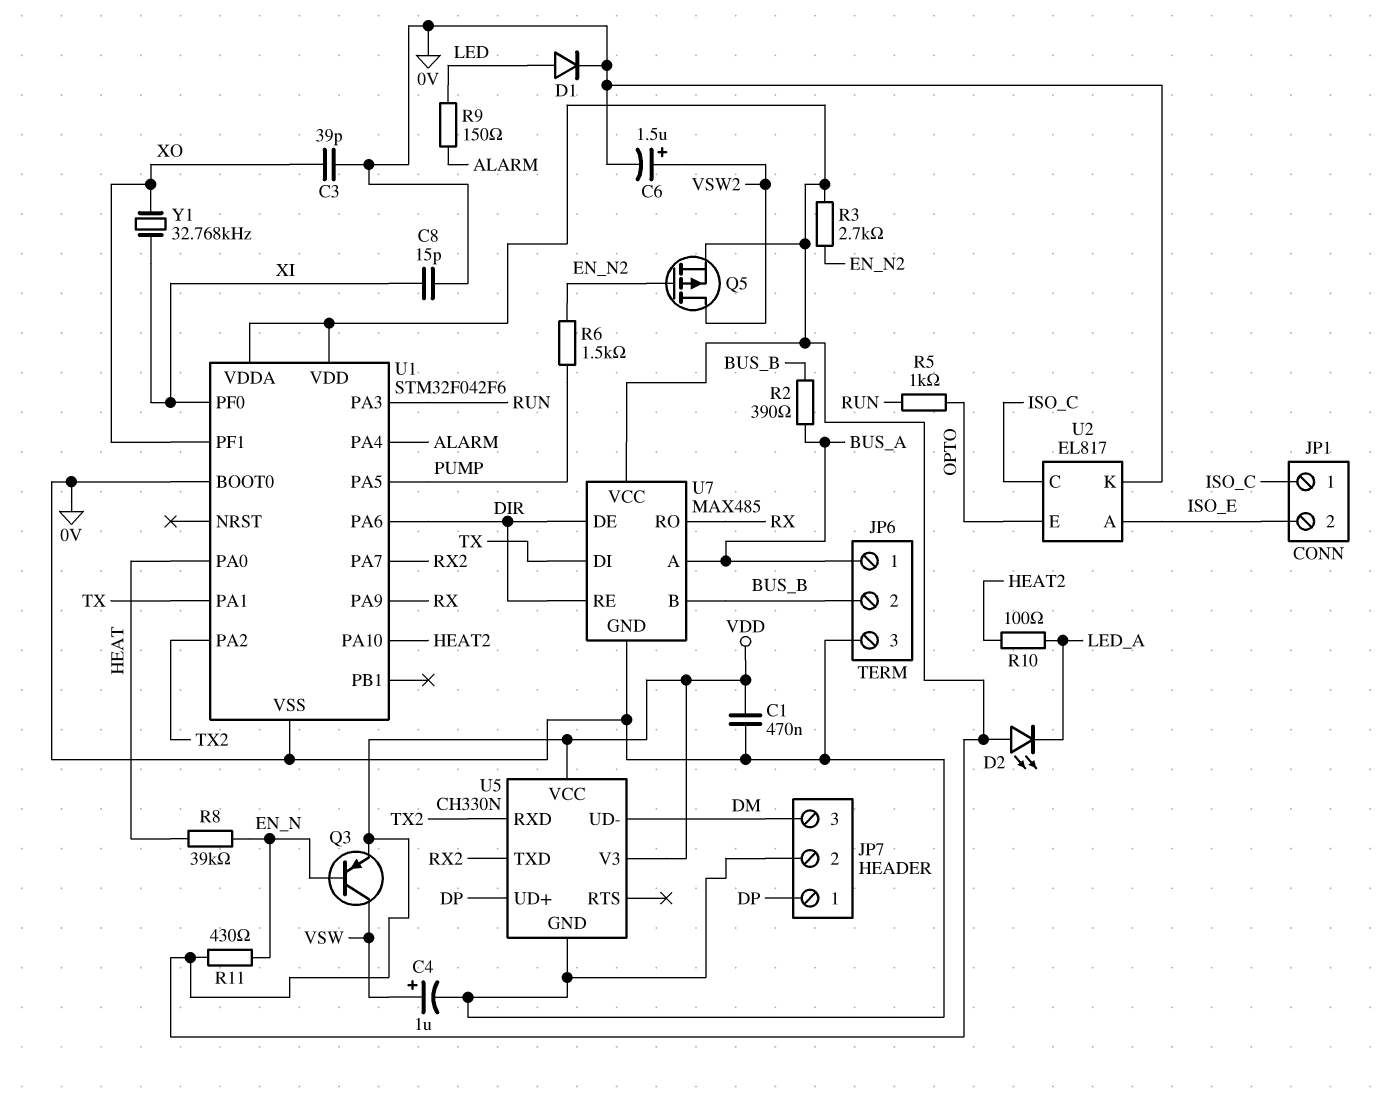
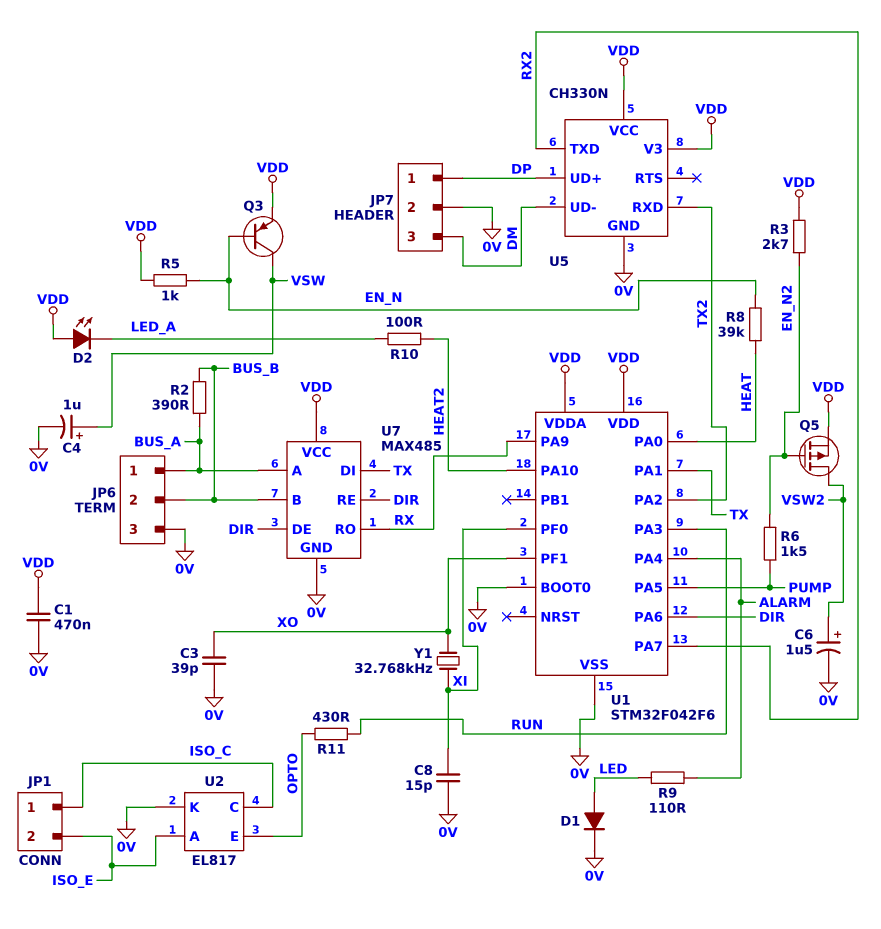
R5: 1k (OPTO, RUN) -> 1k (EN_N, VDD)
R9: 150 (ALARM, LED) -> 110 (ALARM, LED)
R11: 430 (EN_N, VDD) -> 430 (OPTO, RUN)

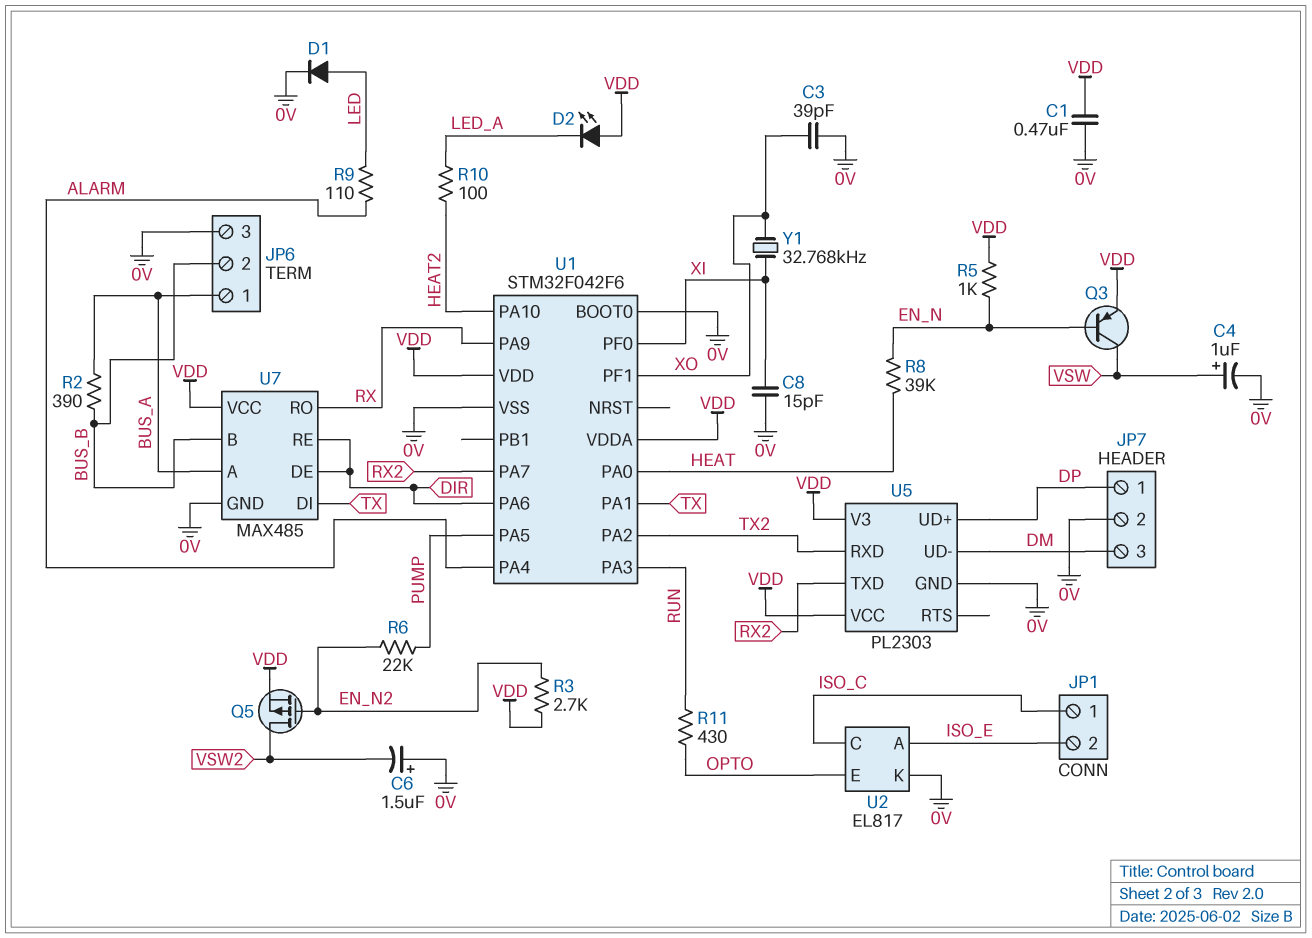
C6: 1.5uF (plus VSW2, minus 0V) -> 1.5uF (plus 0V, minus VSW2)
R6: 1.5k (EN_N2, PUMP) -> 22k (EN_N2, PUMP)
U5: CH330N -> PL2303

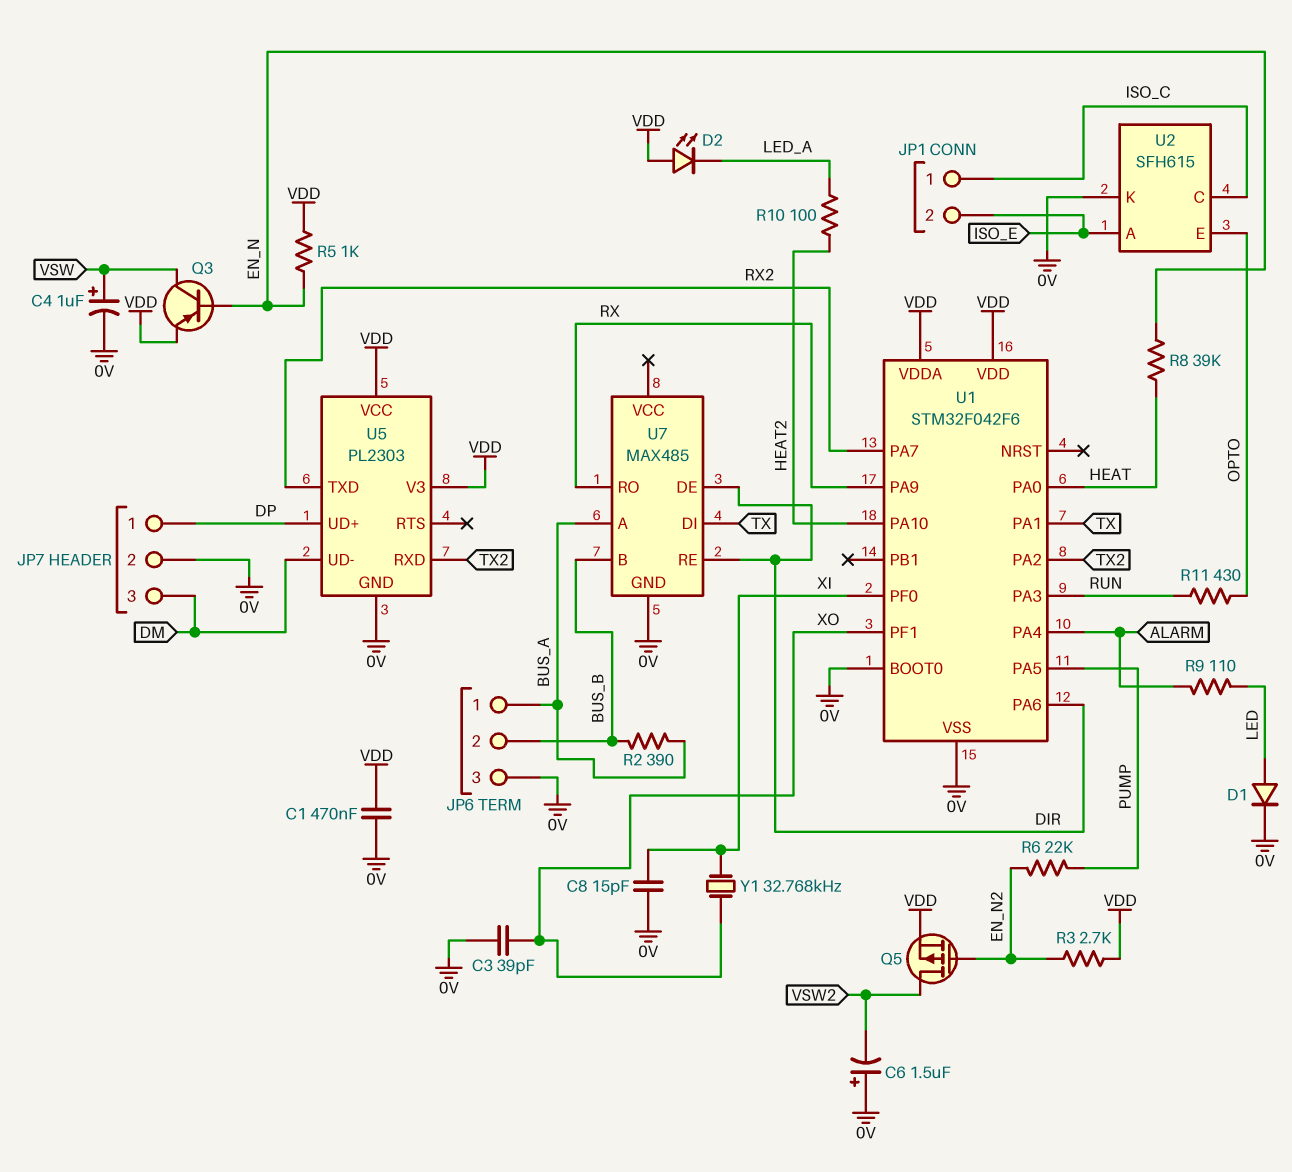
U2: EL817 -> SFH615
U7 pin VCC: VDD -> none

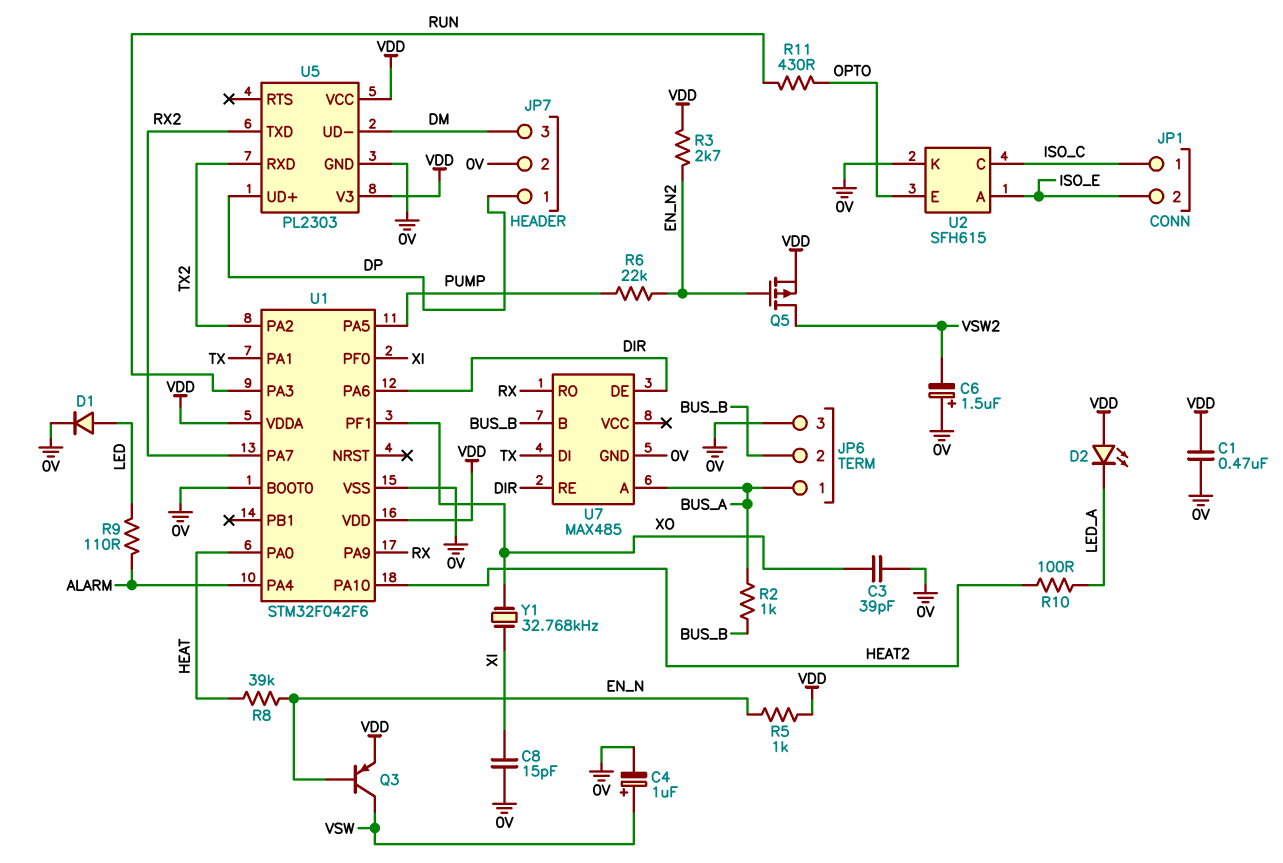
R2: 390 (BUS_A, BUS_B) -> 1k (BUS_A, BUS_B)

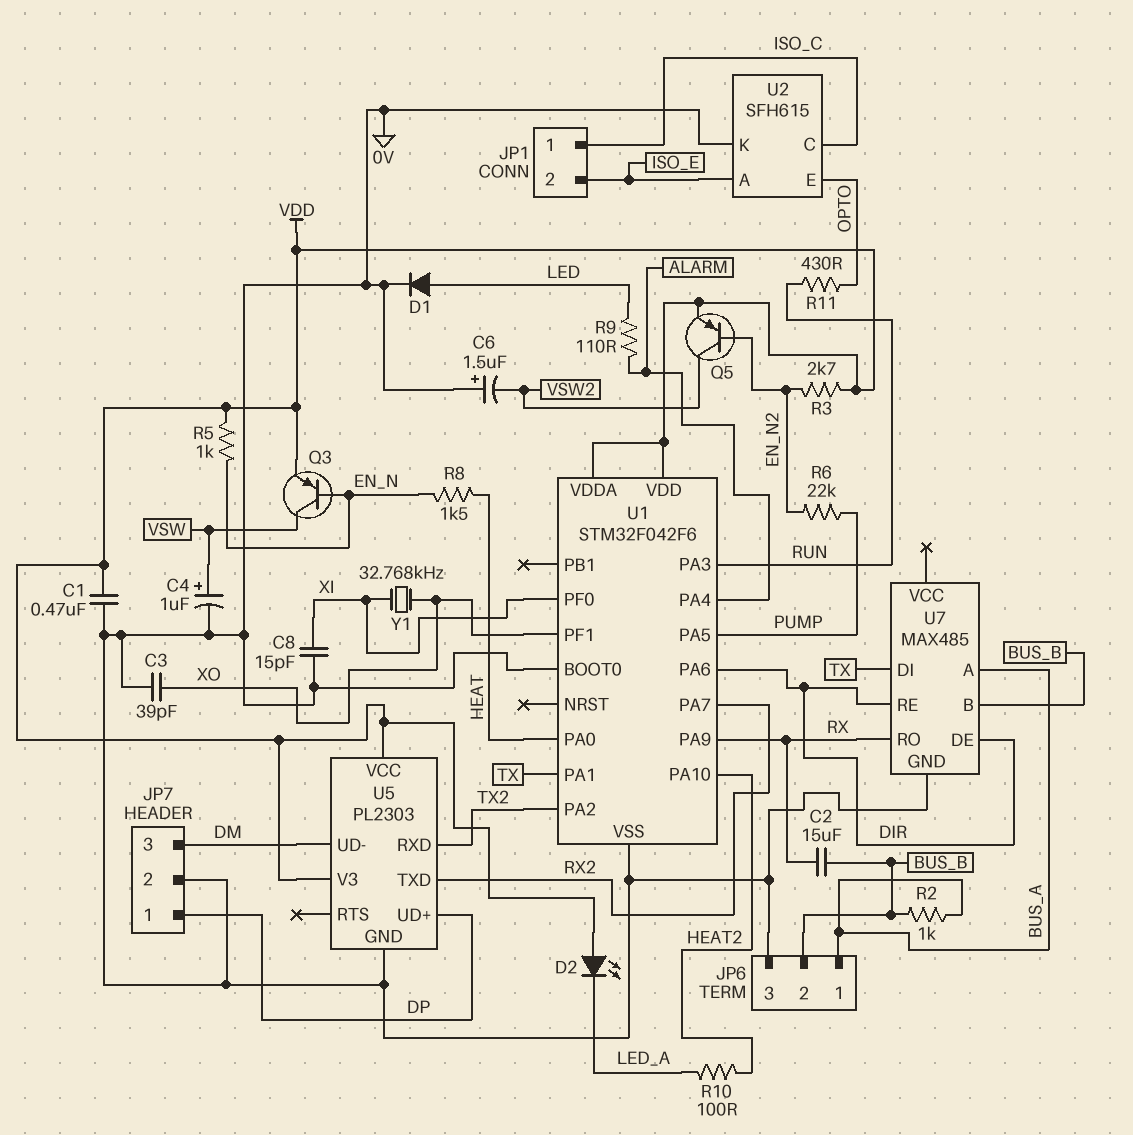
C2: none -> 15uF (BUS_B, RX)
Q5: PMOS (G EN_N2, D VSW2, S VDD) -> PNP (B EN_N2, C VSW2, E VDD)
R8: 39k (EN_N, HEAT) -> 1.5k (EN_N, HEAT)

